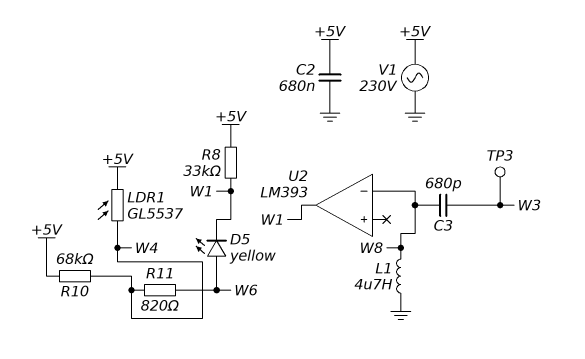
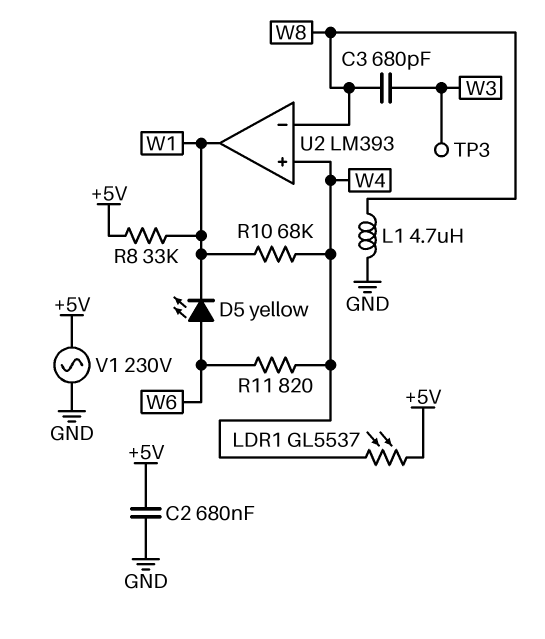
R10: 68k (+5V, W4) -> 68k (W1, W4)
U2 pin in+: none -> W4

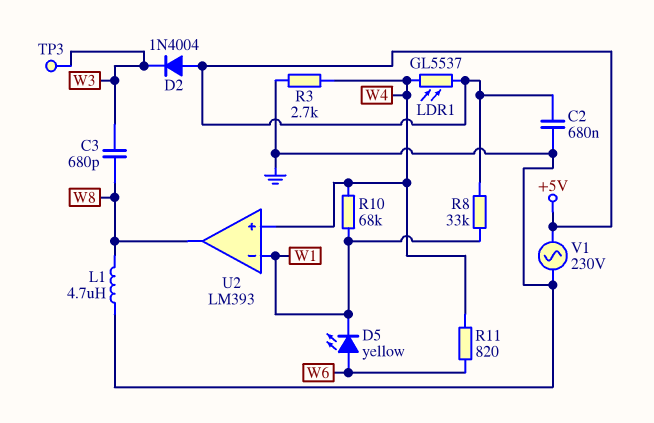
D2: none -> diode 1N4004 (A +5V, K W3)
R3: none -> 2.7k (GND, W4)
U2 pin in-: W8 -> W1
U2 pin out: W1 -> W8

